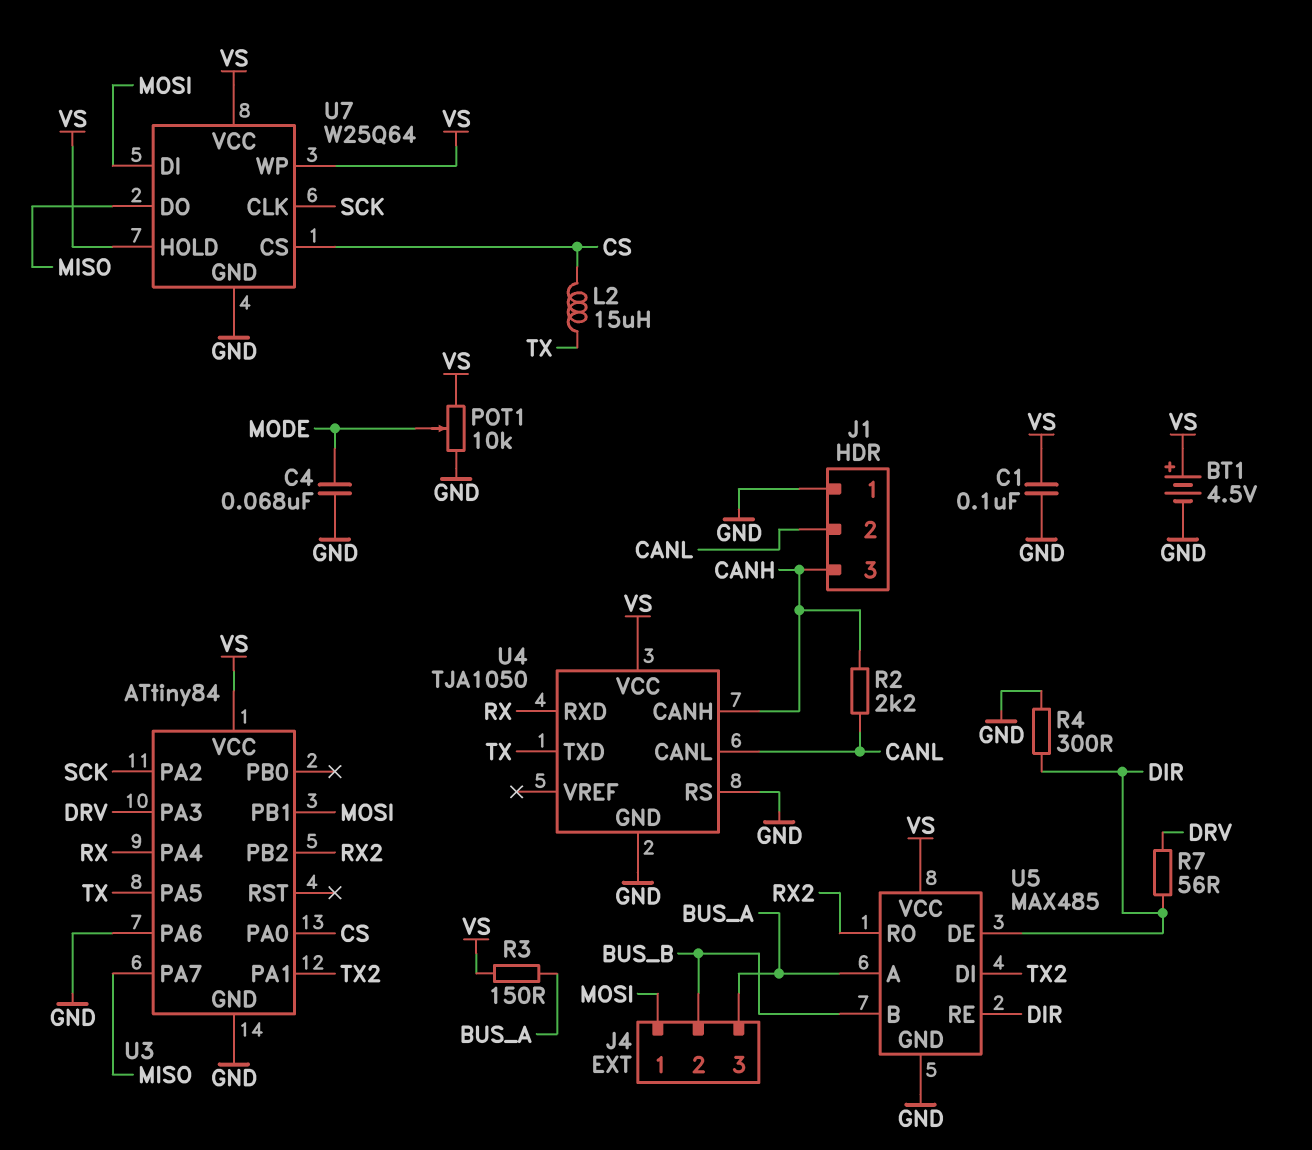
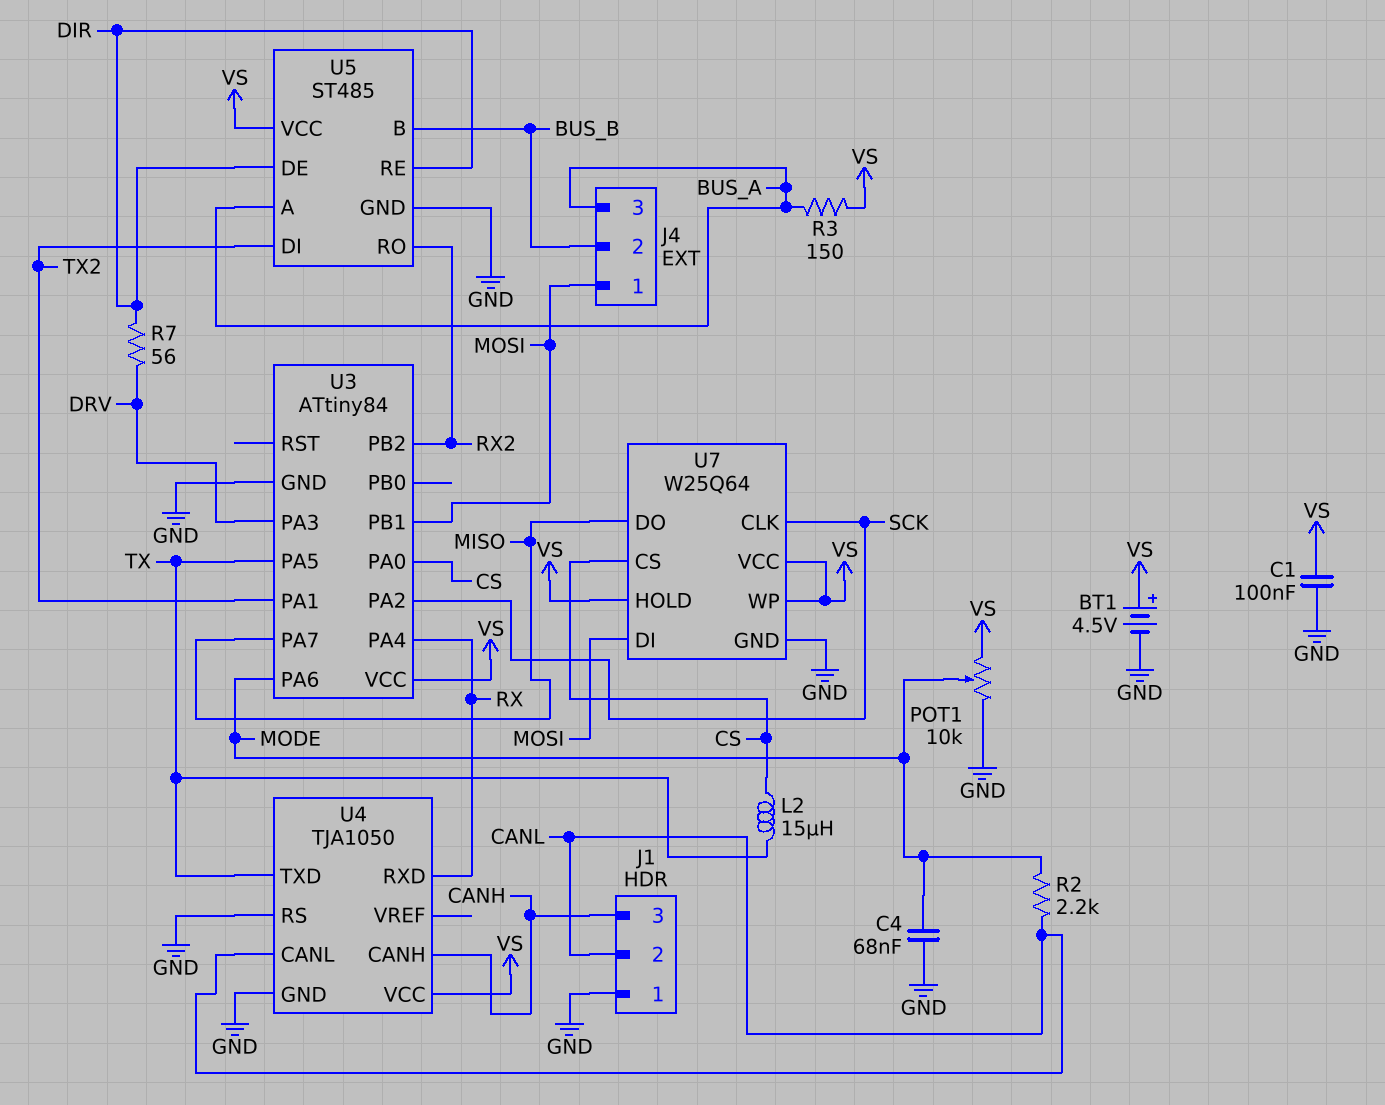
R2: 2.2k (CANH, CANL) -> 2.2k (CANL, MODE)
R4: 300 (DIR, GND) -> none
U3 pin PA6: GND -> MODE
U5: MAX485 -> ST485

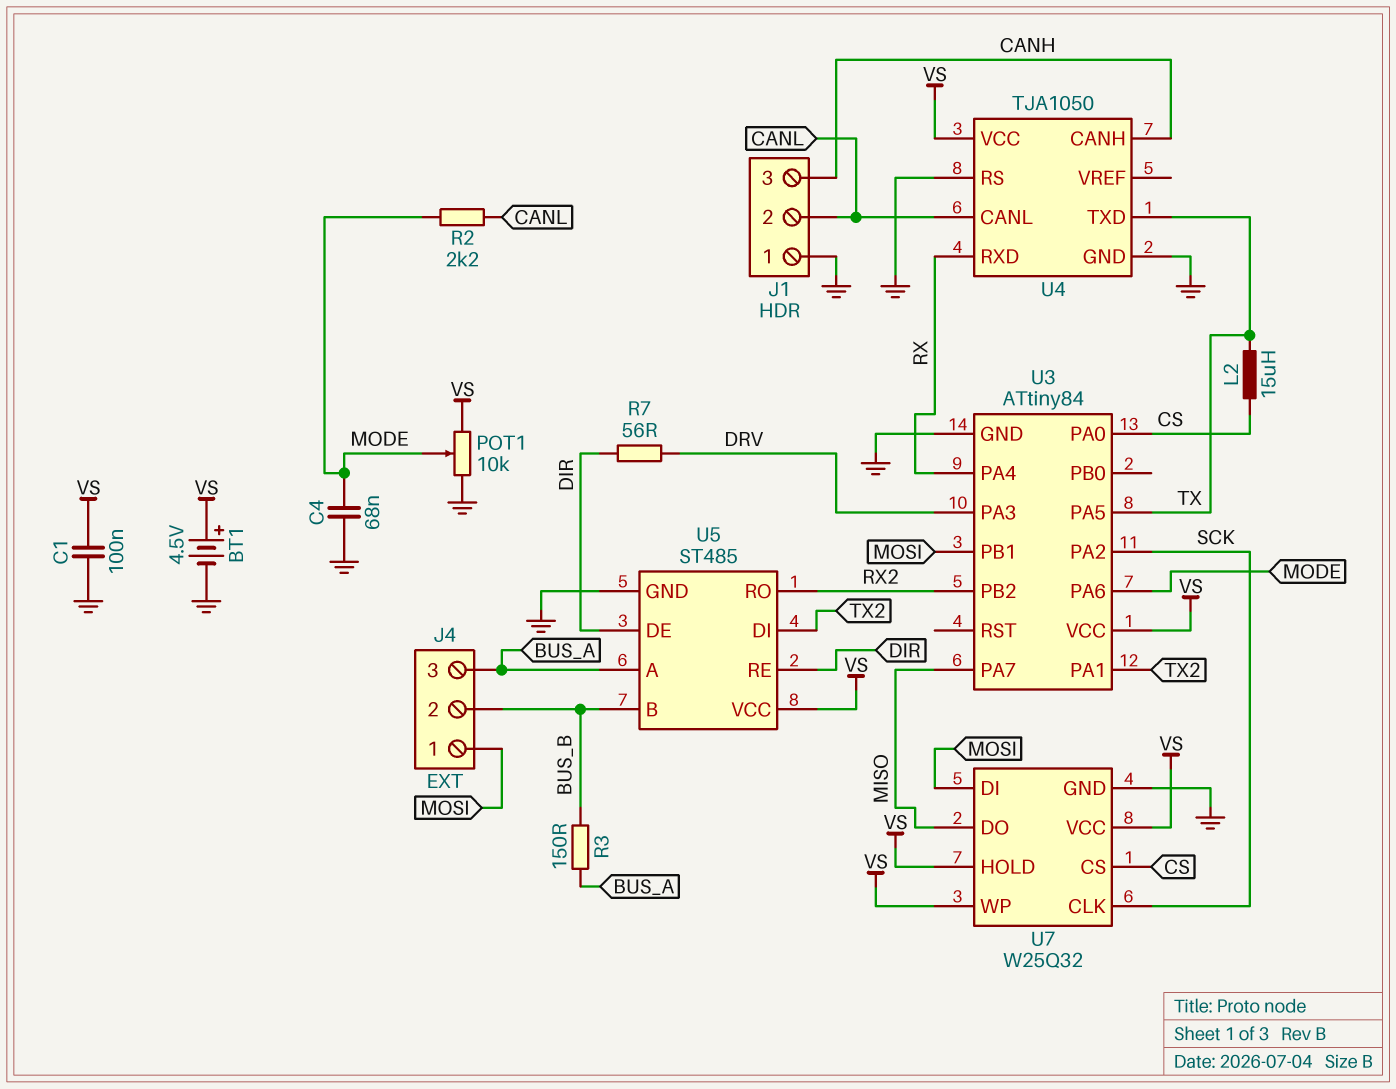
R3: 150 (BUS_A, VS) -> 150 (BUS_A, BUS_B)
U7: W25Q64 -> W25Q32

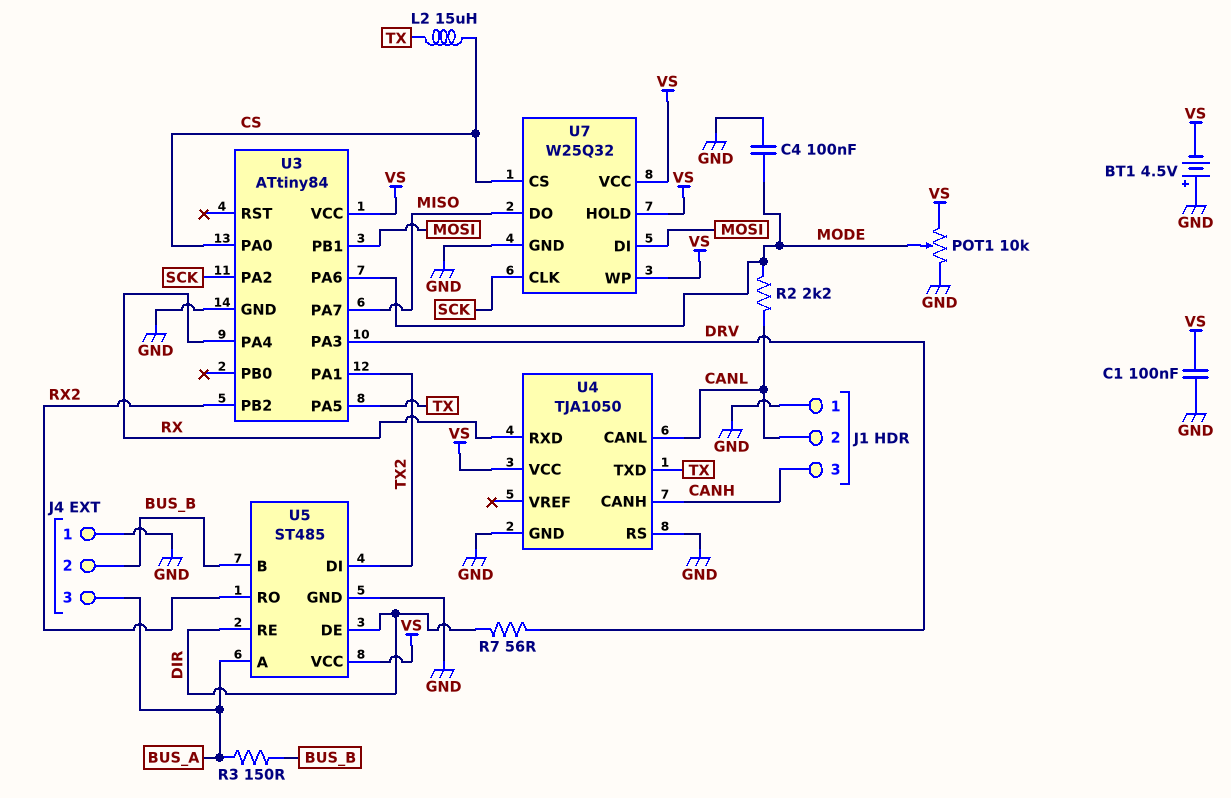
BT1: 4.5V (plus VS, minus GND) -> 4.5V (plus GND, minus VS)
C4: 68nF (GND, MODE) -> 100nF (GND, MODE)
J4 pin 1: MOSI -> GND

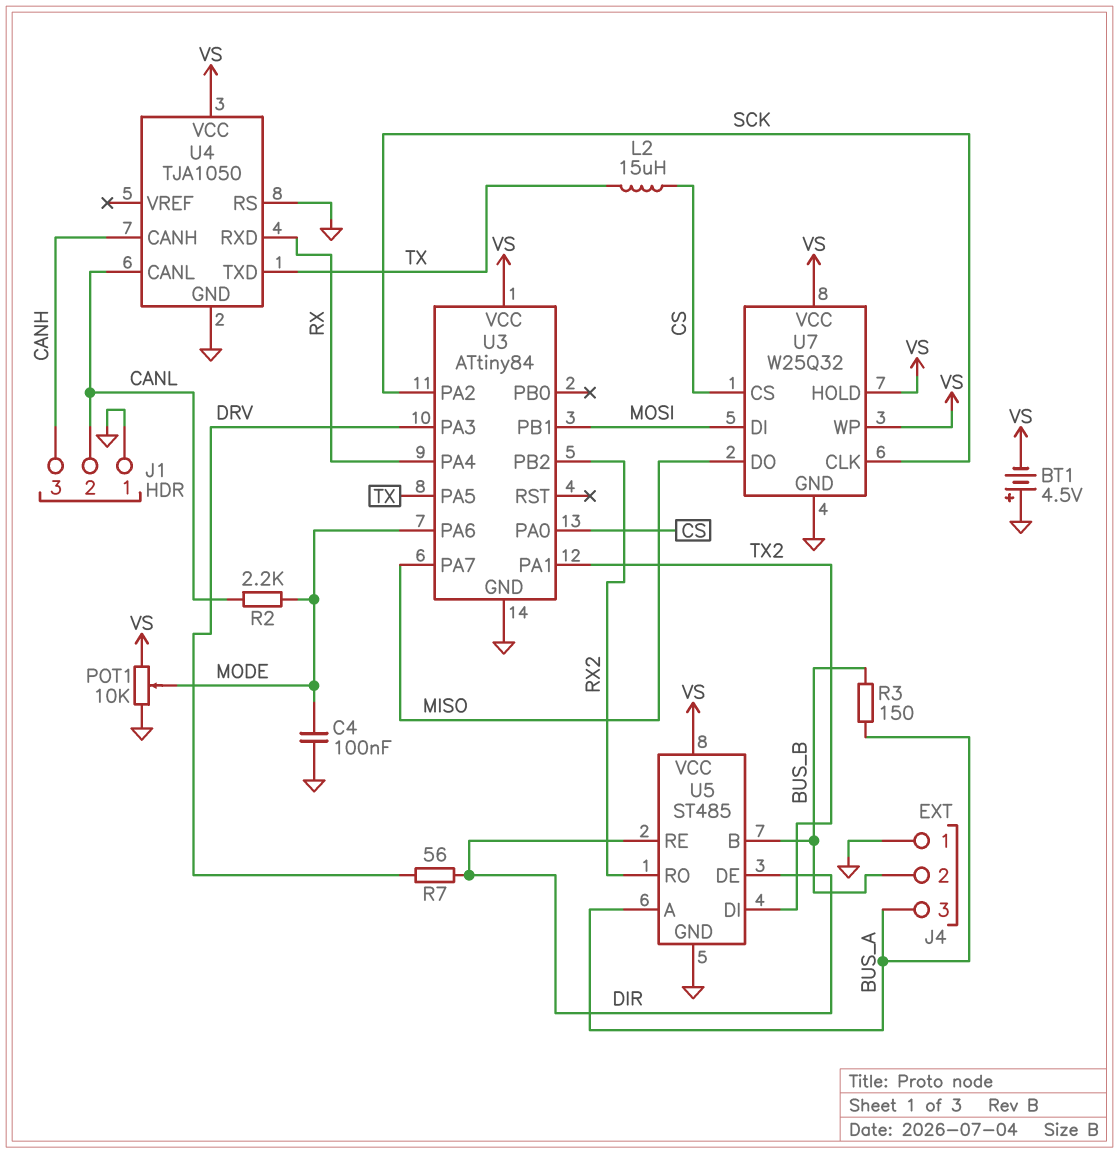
C1: 100nF (GND, VS) -> none

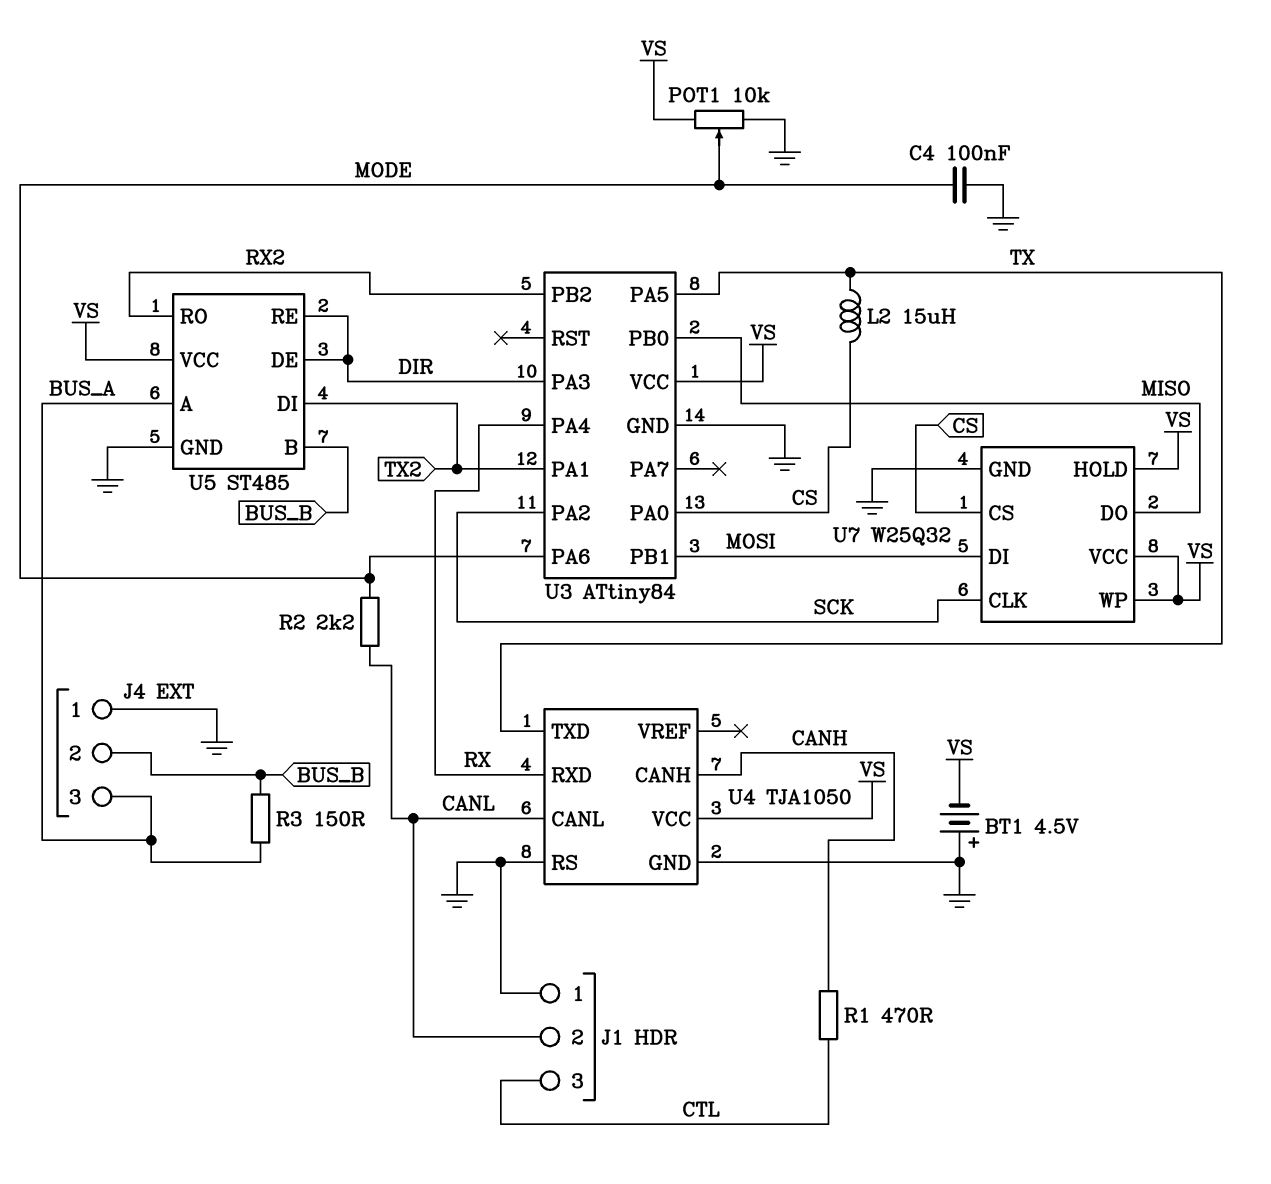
J1 pin 3: CANH -> CTL
R1: none -> 470 (CANH, CTL)
R7: 56 (DIR, DRV) -> none
U3 pin PA3: DRV -> DIR
U3 pin PA7: MISO -> none
U3 pin PB0: none -> MISO

